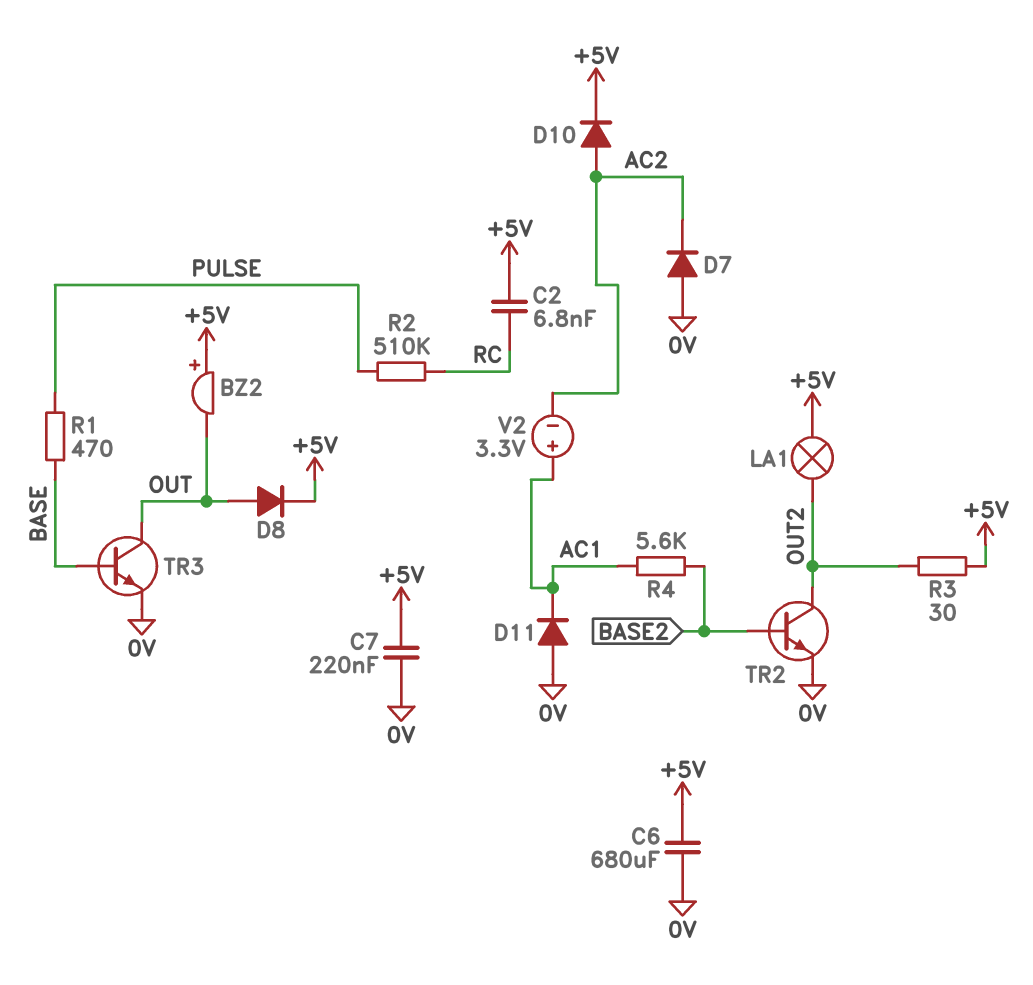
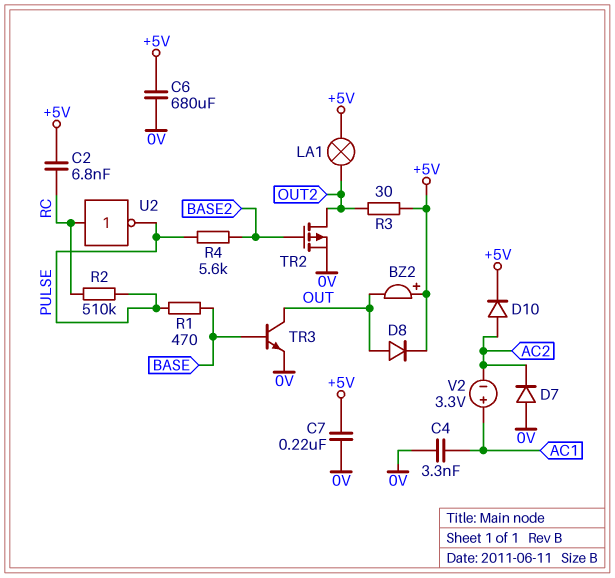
C4: none -> 3.3nF (0V, AC1)
D11: diode (A 0V, K AC1) -> none
R4: 5.6k (AC1, BASE2) -> 5.6k (BASE2, PULSE)
TR2: NPN (B BASE2, C OUT2, E 0V) -> PMOS (G BASE2, D OUT2, S 0V)
U2: none -> NOT (in RC, out PULSE)

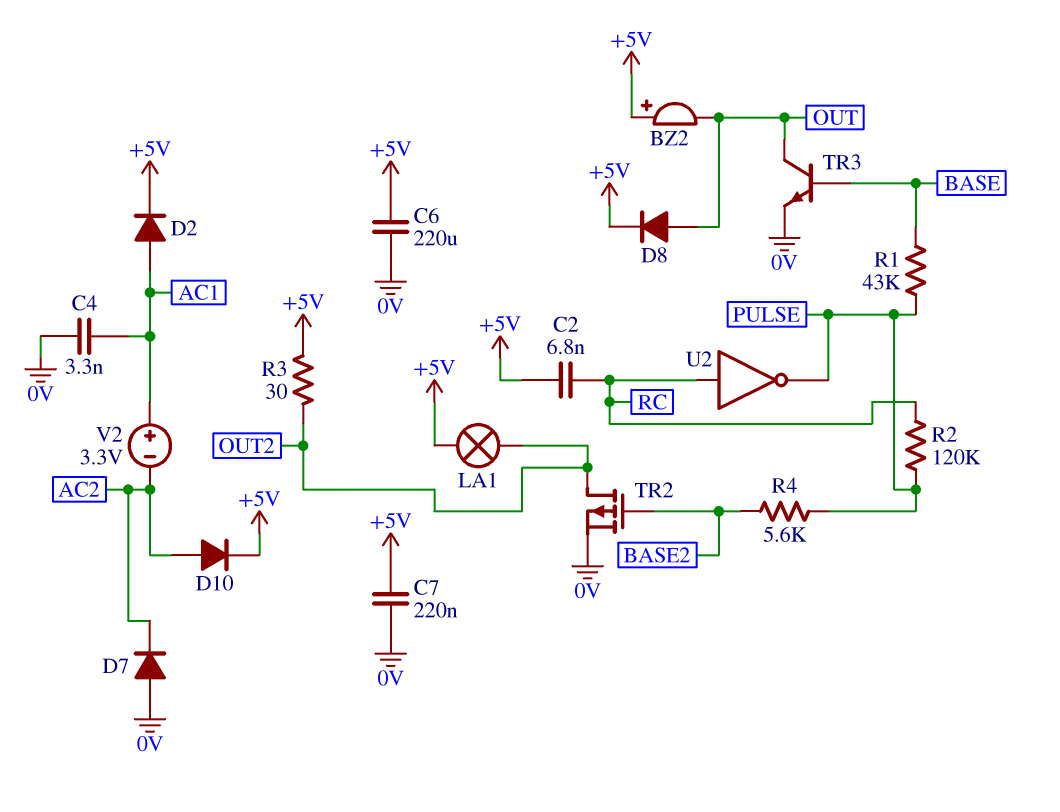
C6: 680uF (+5V, 0V) -> 220uF (+5V, 0V)
D2: none -> diode (A AC1, K +5V)
R1: 470 (BASE, PULSE) -> 43k (BASE, PULSE)
R2: 510k (PULSE, RC) -> 120k (PULSE, RC)

